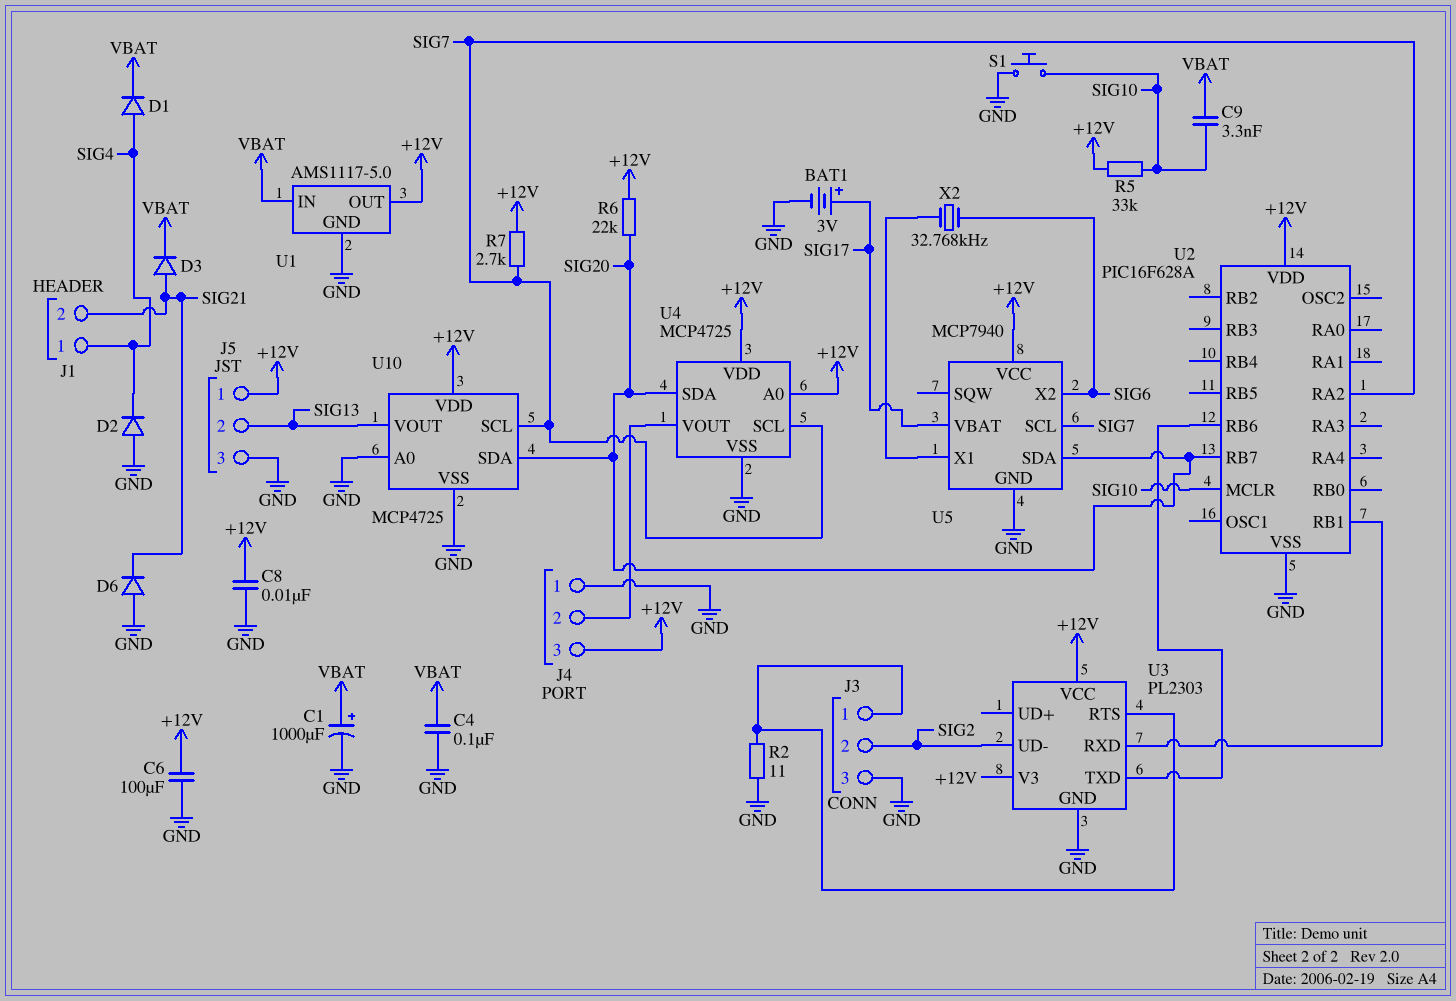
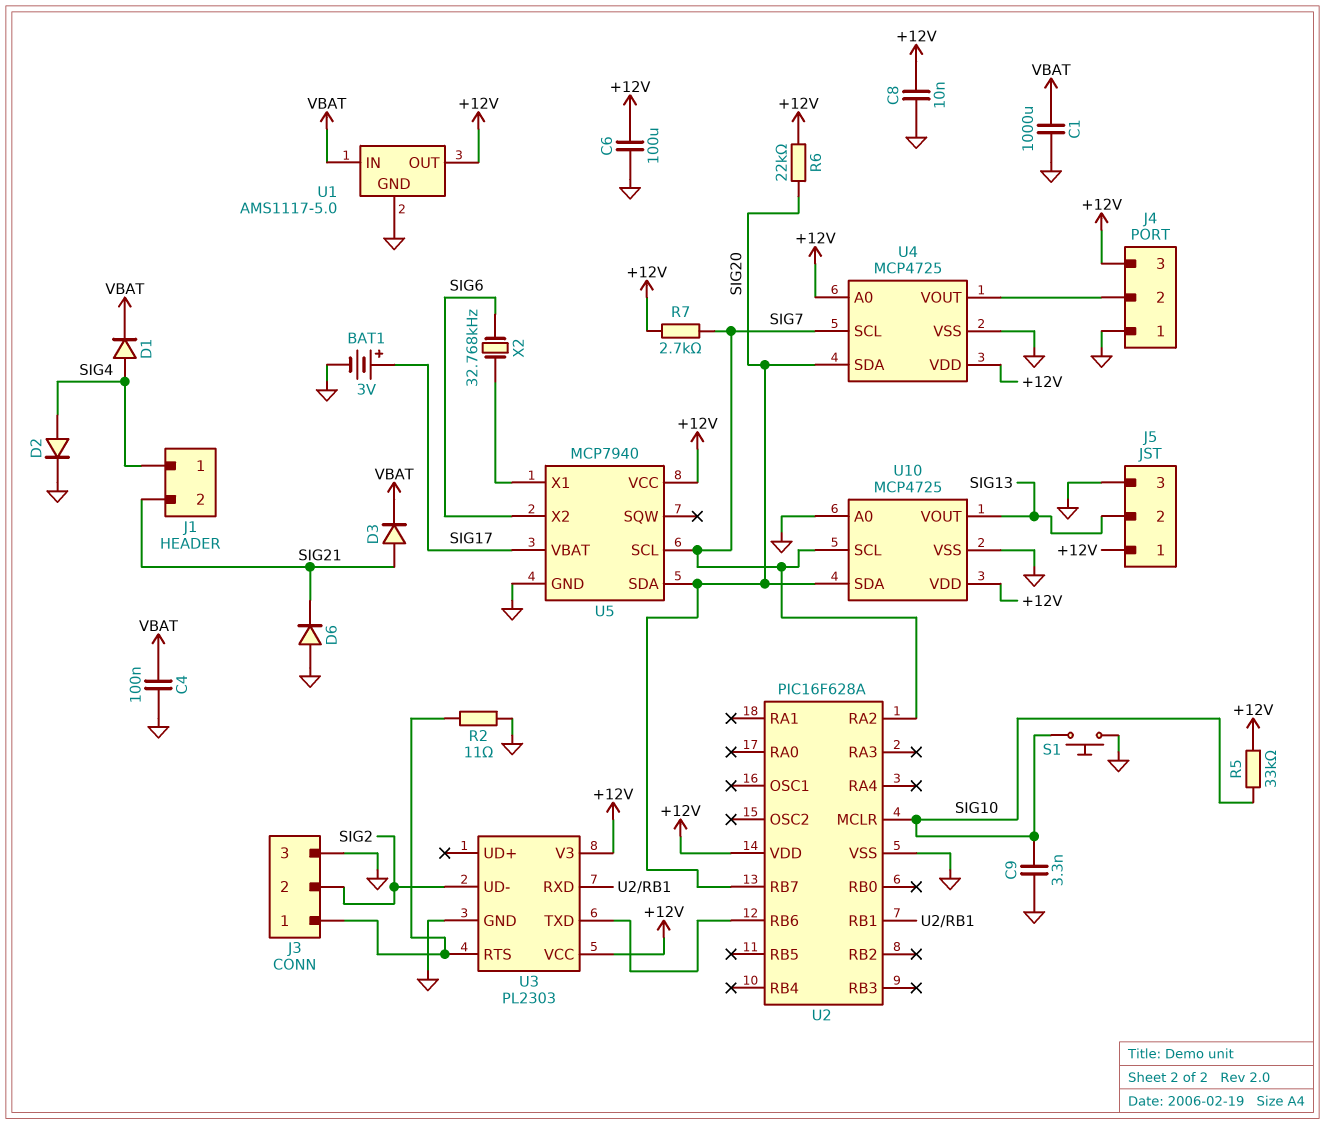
C1: 1000uF (plus VBAT, minus GND) -> 1000uF (GND, VBAT)
C9: 3.3nF (SIG10, VBAT) -> 3.3nF (GND, SIG10)
D2: diode (A GND, K SIG4) -> diode (A SIG4, K GND)

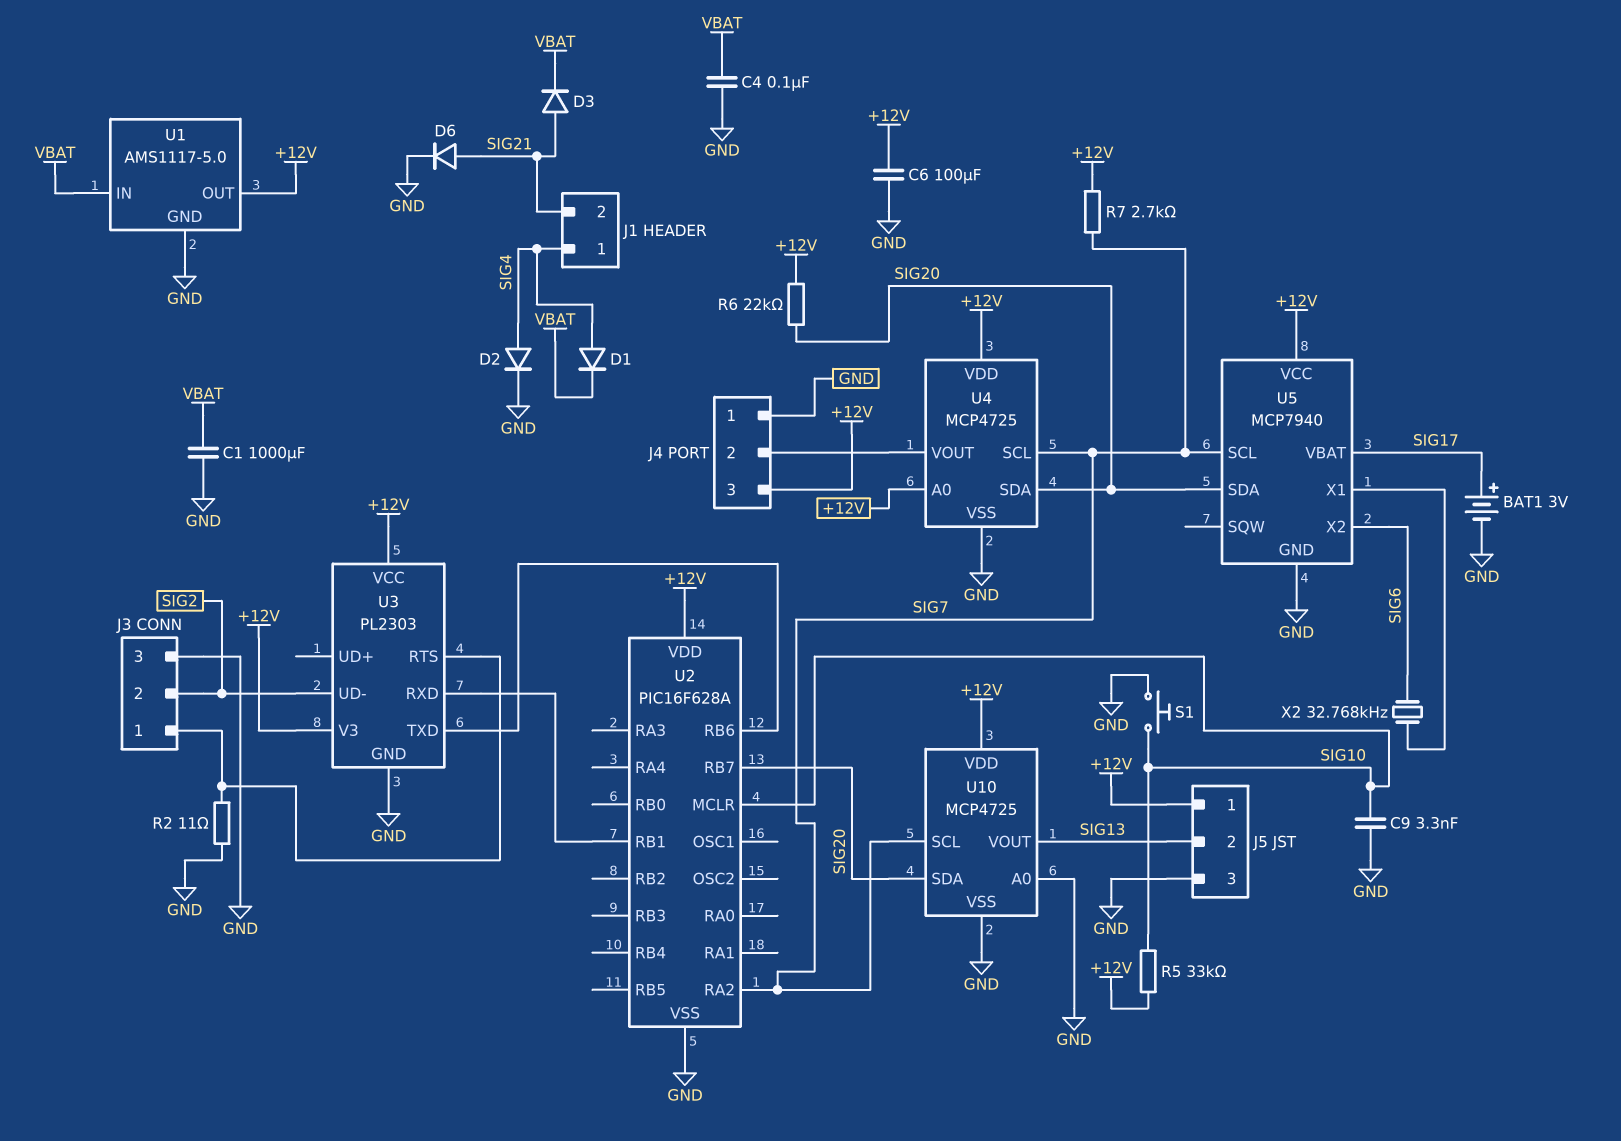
C8: 10nF (+12V, GND) -> none
D6: diode (A GND, K SIG21) -> diode (A SIG21, K GND)

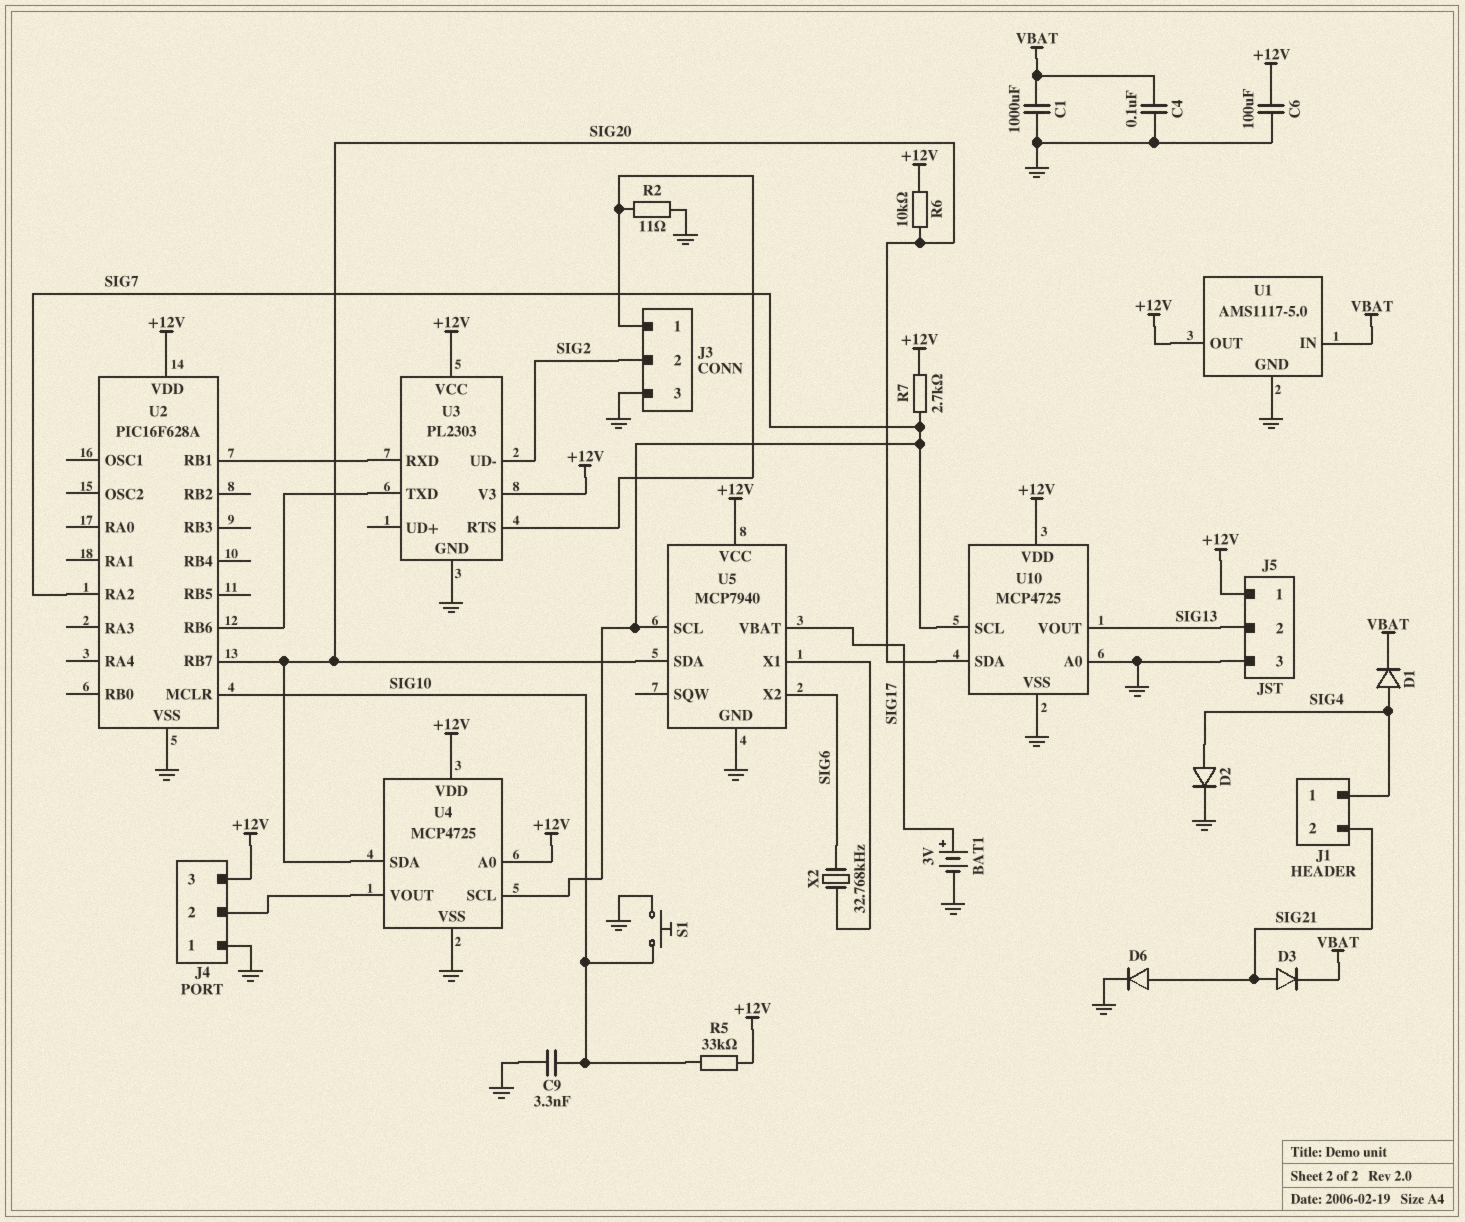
R6: 22k (+12V, SIG20) -> 10k (+12V, SIG20)

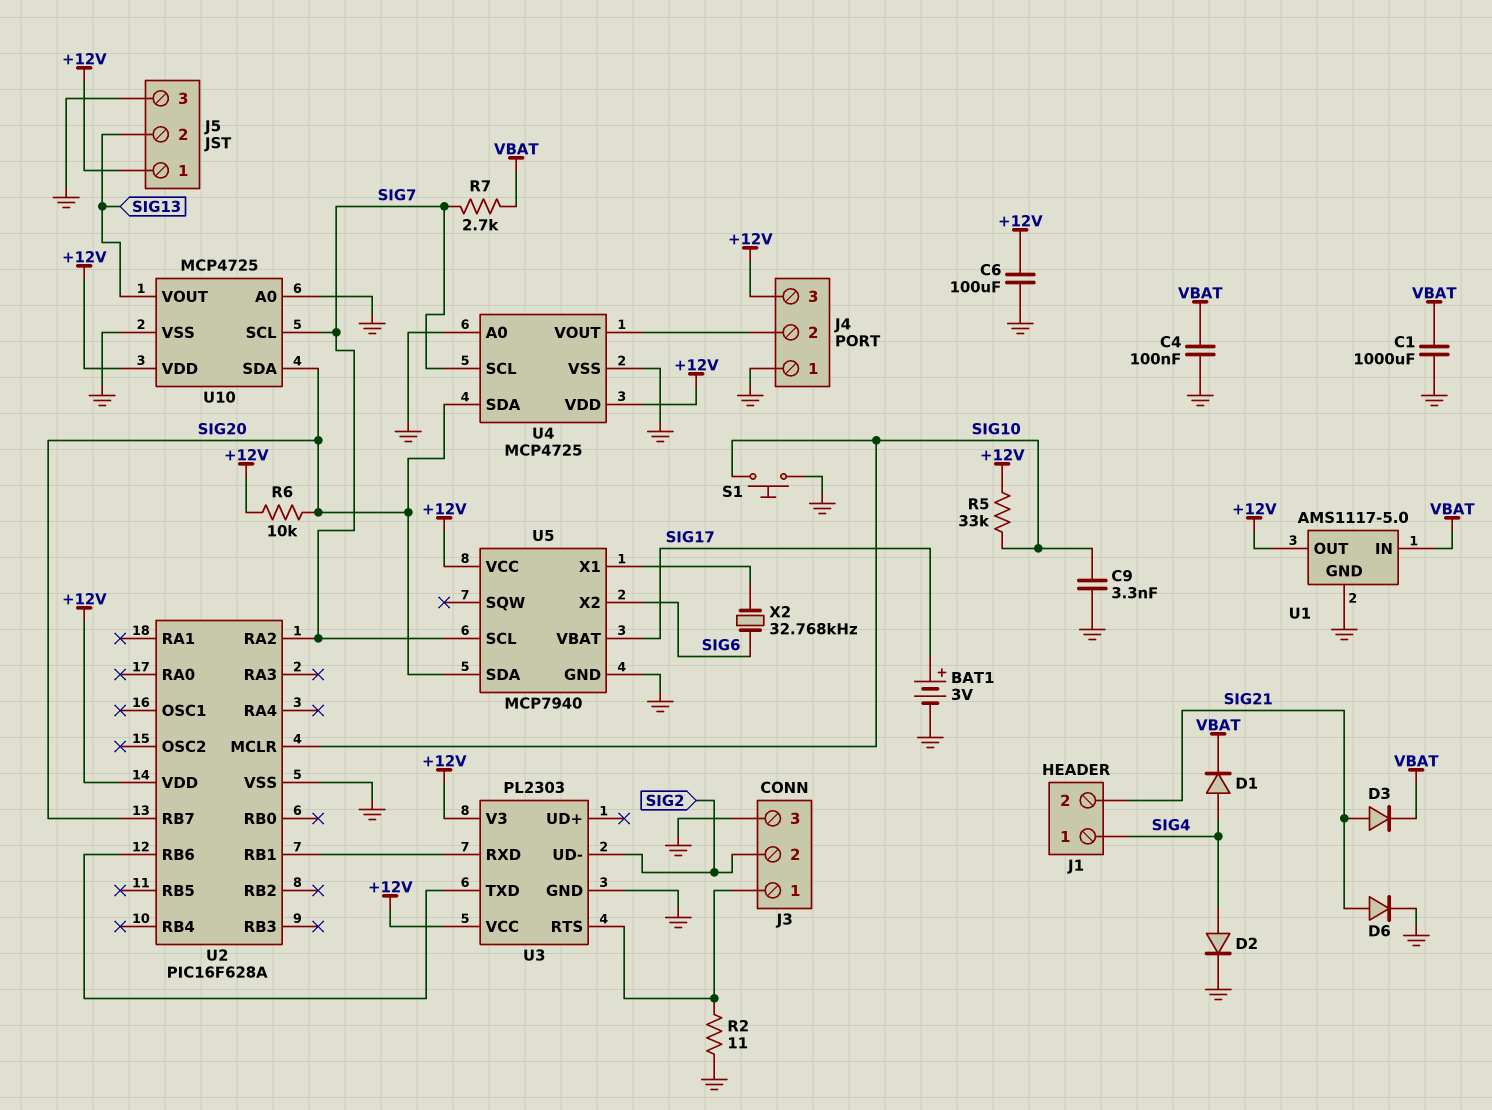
R7: 2.7k (+12V, SIG7) -> 2.7k (SIG7, VBAT)
U4 pin A0: +12V -> GND

